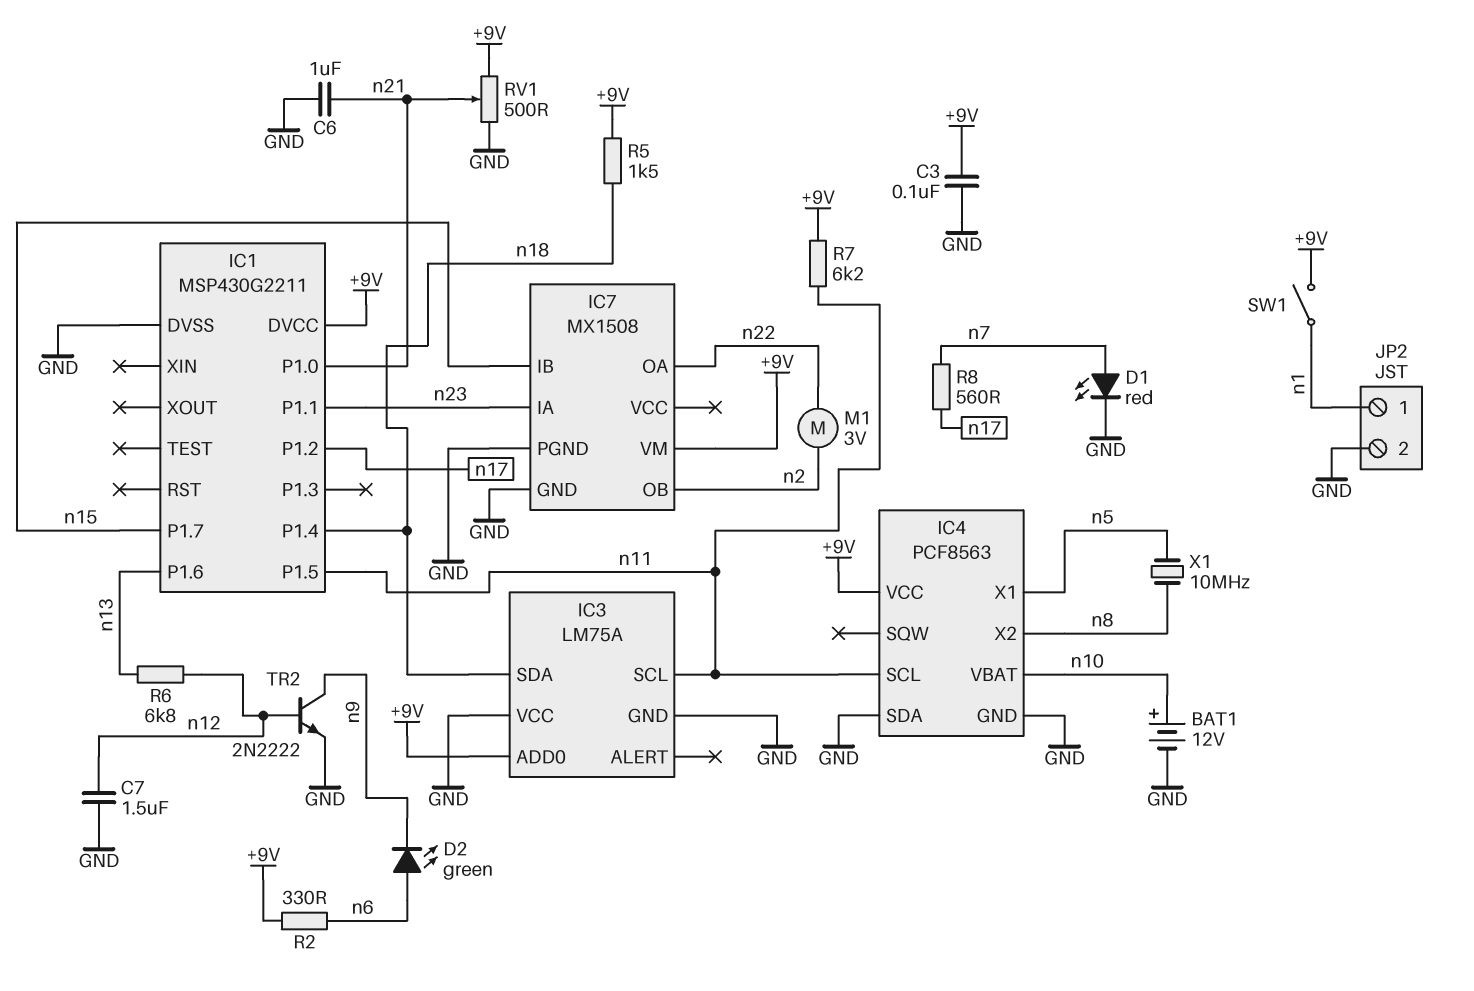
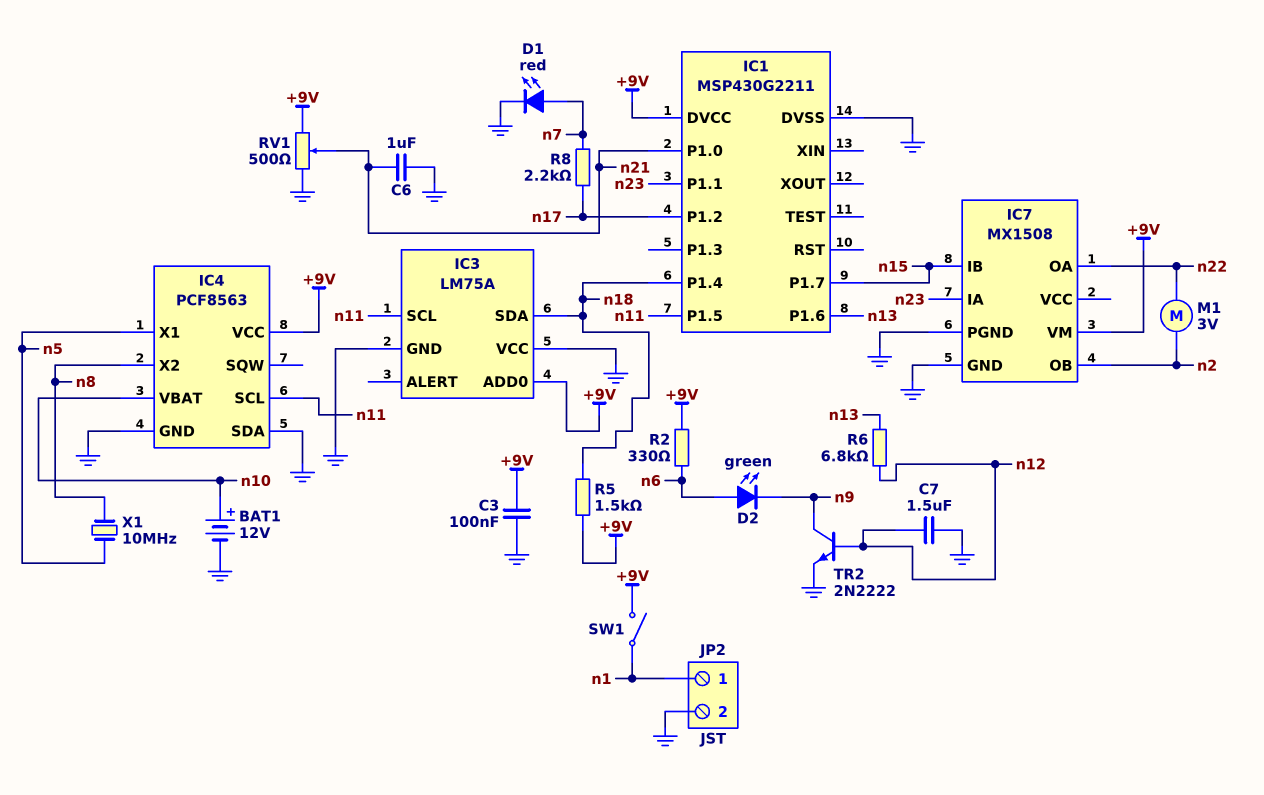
R7: 6.2k (+9V, n11) -> none
R8: 560 (n7, n17) -> 2.2k (n7, n17)

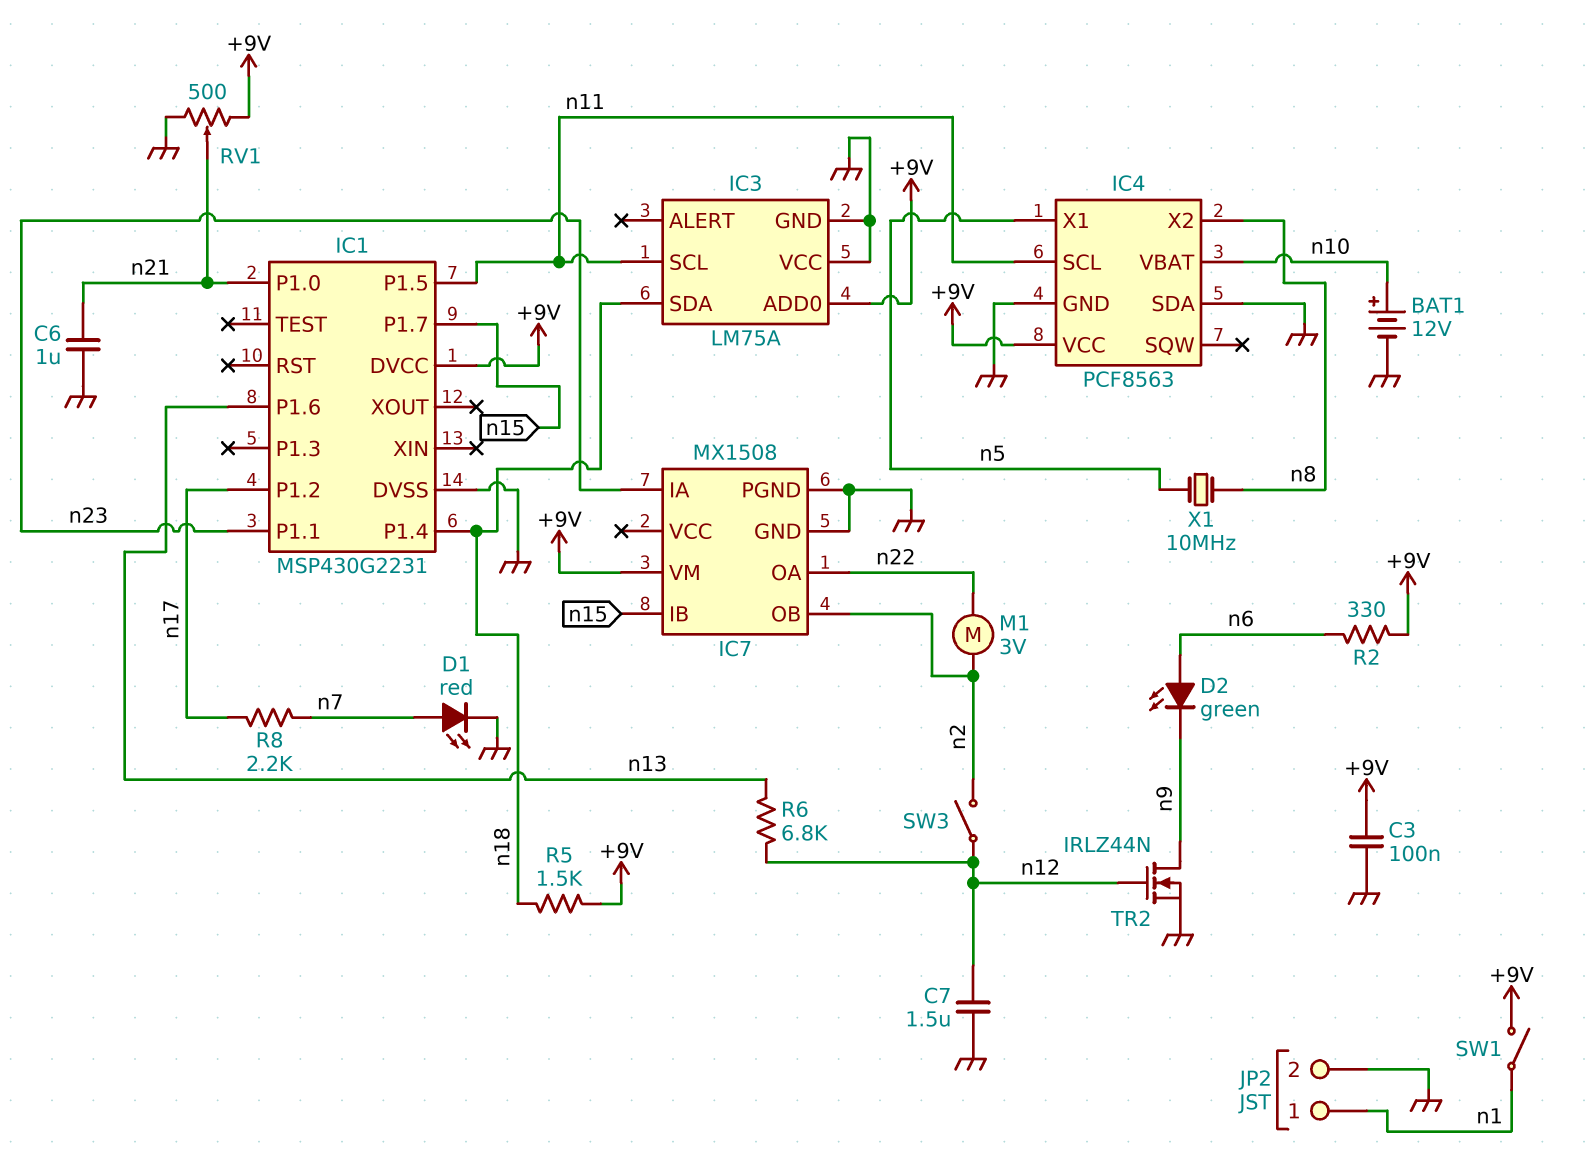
IC1: MSP430G2211 -> MSP430G2231
SW3: none -> switch (n2, n12)
TR2: NPN 2N2222 (B n12, C n9, E GND) -> NMOS IRLZ44N (G n12, D n9, S GND)

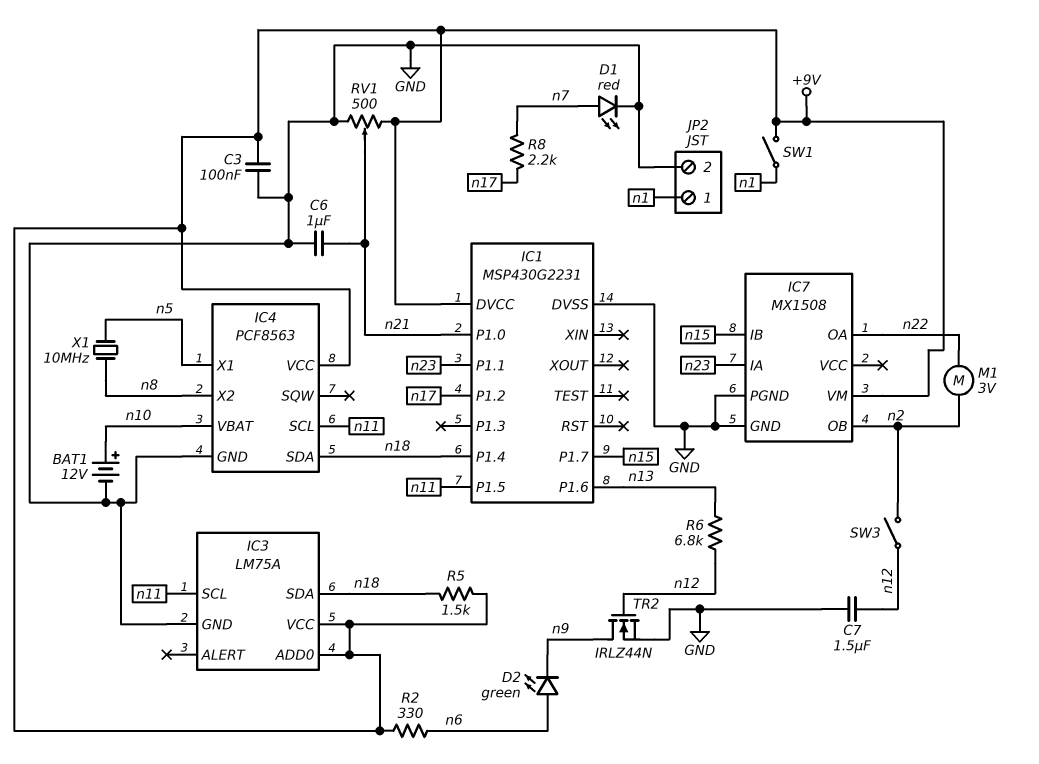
IC3 pin VCC: GND -> +9V
IC4 pin SDA: GND -> n18

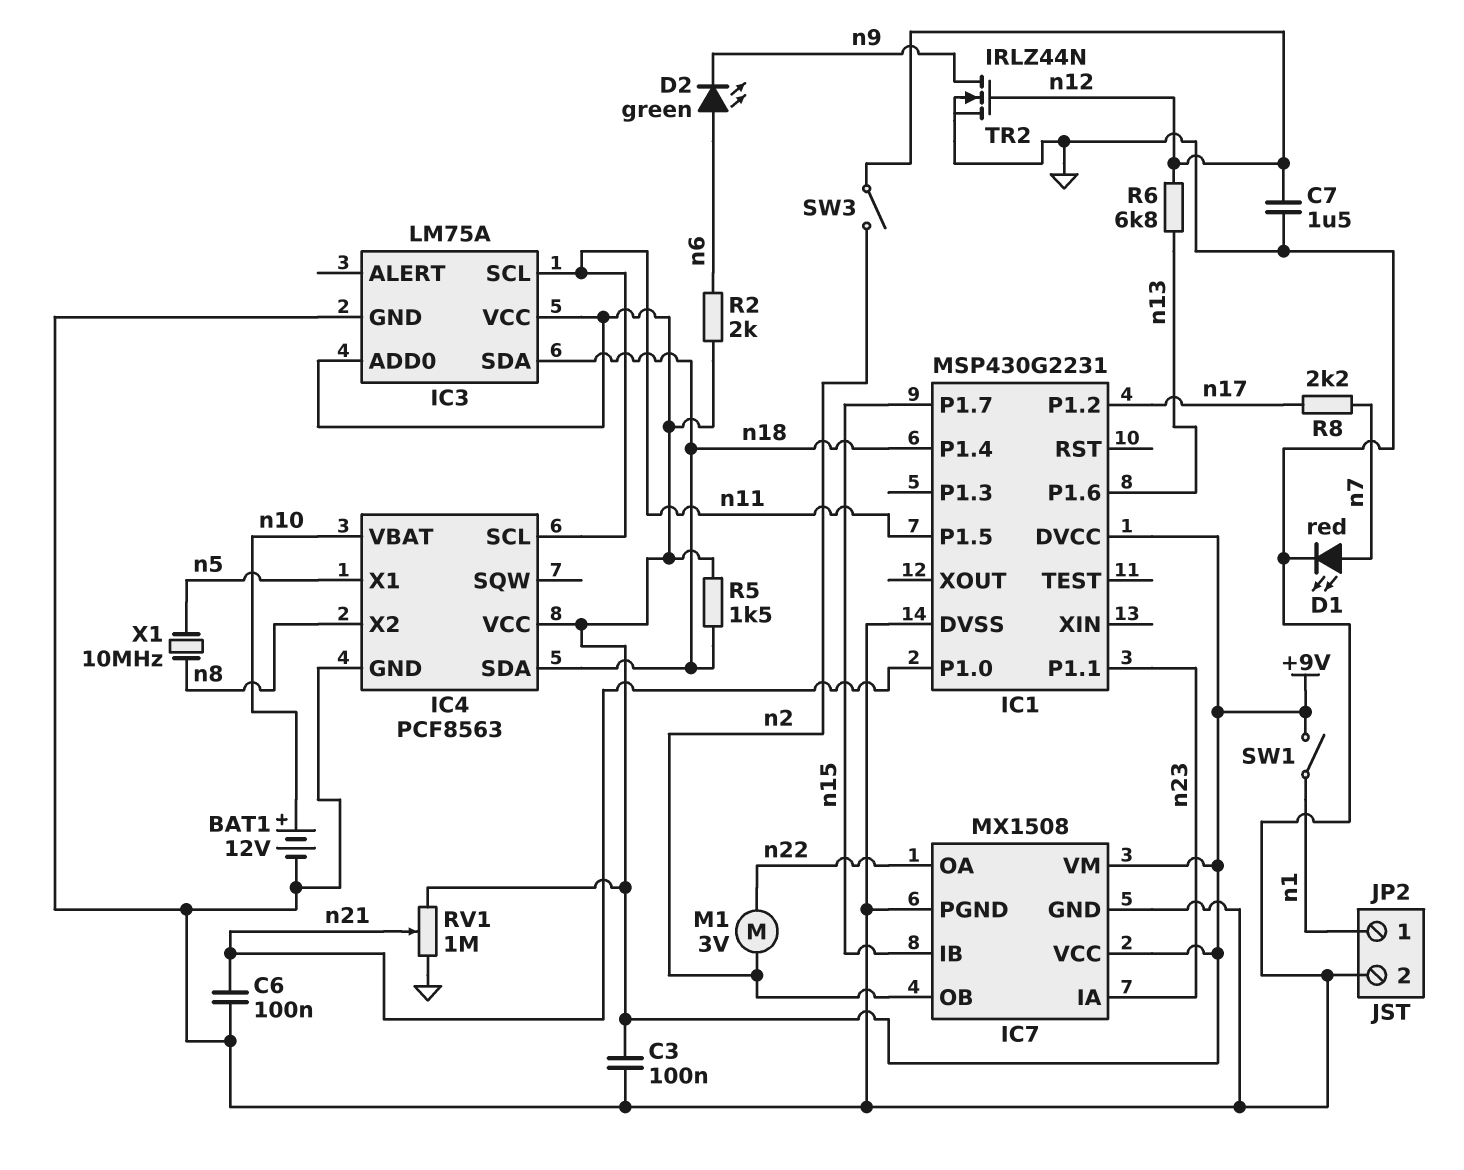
C6: 1uF (GND, n21) -> 100nF (GND, n21)
IC7 pin VCC: none -> +9V
R2: 330 (+9V, n6) -> 2k (+9V, n6)
RV1: 500 (+9V, GND, wiper n21) -> 1M (+9V, GND, wiper n21)

